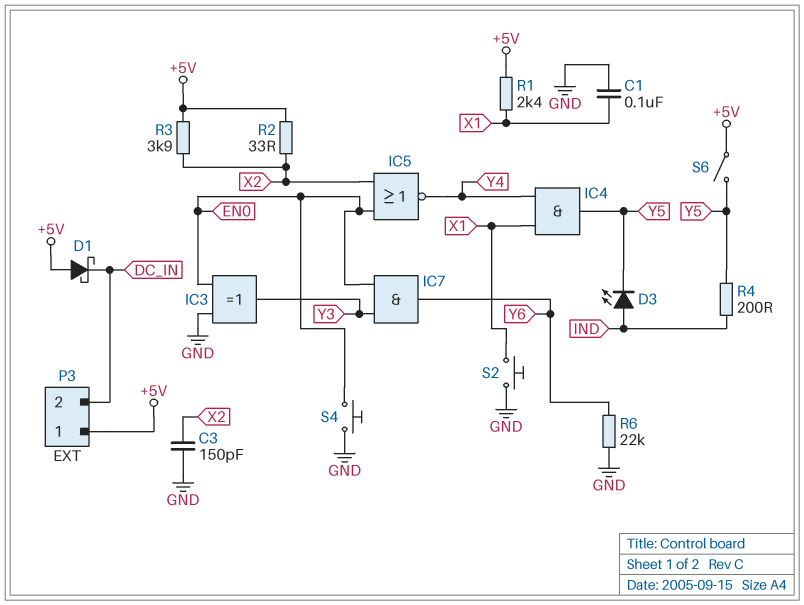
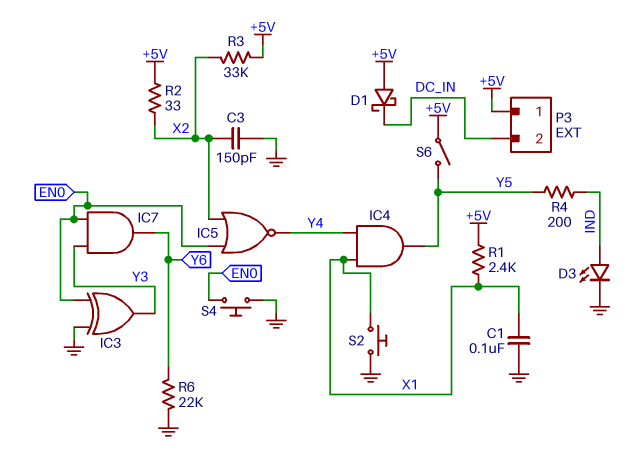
D3: LED (A IND, K Y5) -> LED (A IND, K GND)
R3: 3.9k (+5V, X2) -> 33k (+5V, X2)

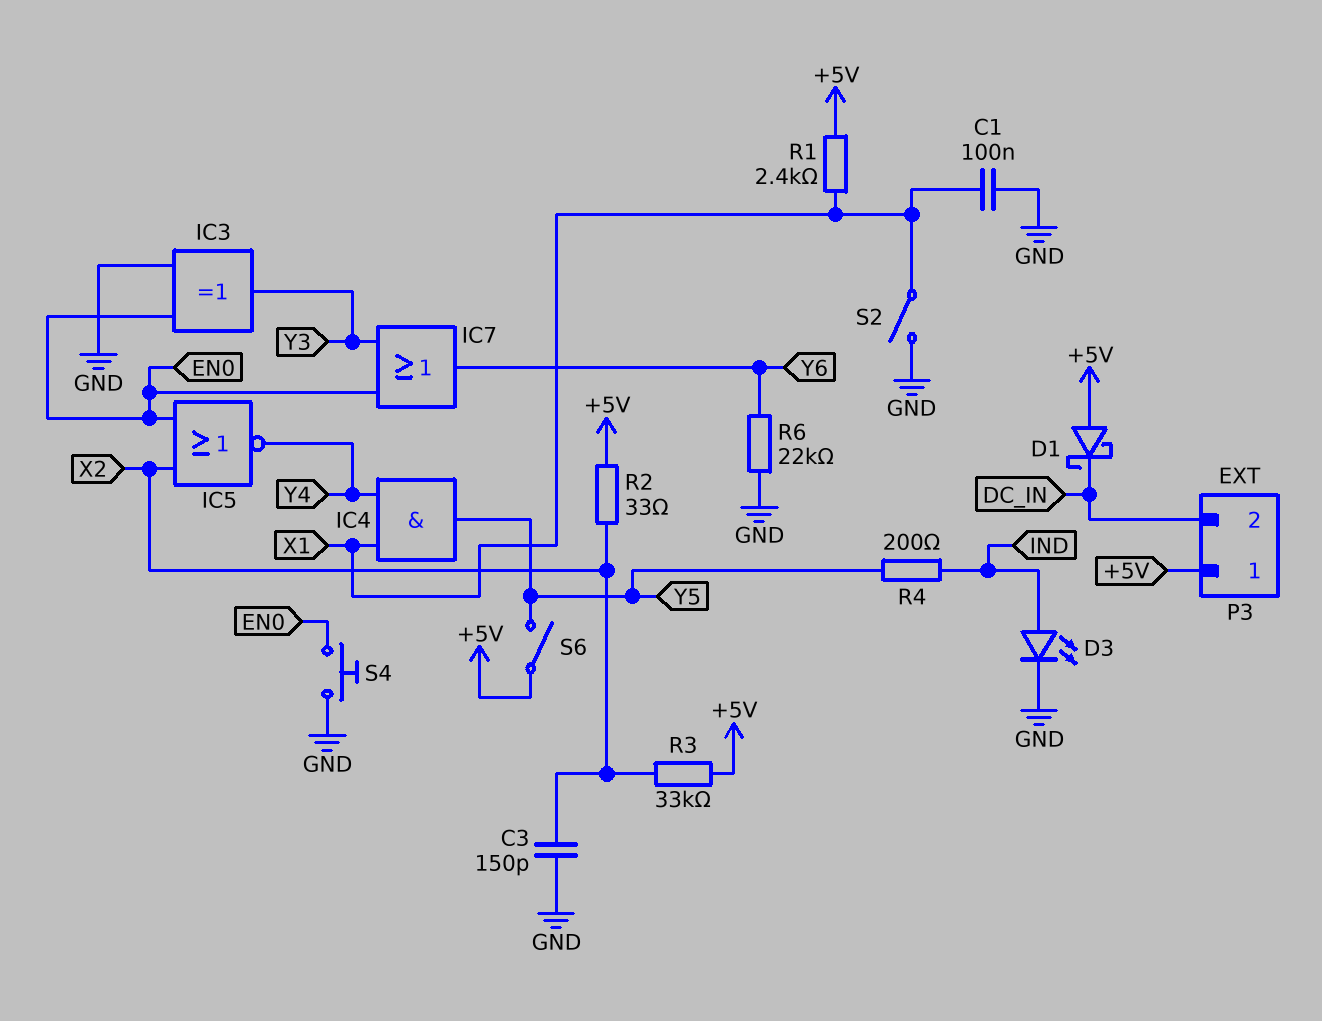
IC7: AND (in EN0, in Y3, out Y6) -> OR (in EN0, in Y3, out Y6)
S2: button (GND, X1) -> switch (GND, X1)

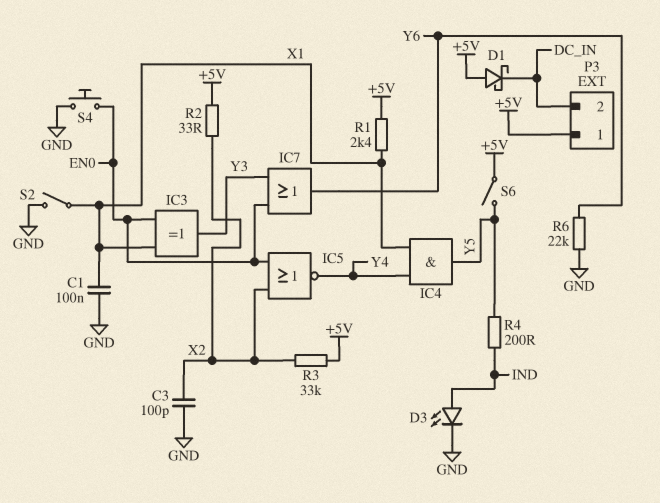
C3: 150pF (GND, X2) -> 100pF (GND, X2)
IC3: XOR (in EN0, in GND, out Y3) -> XOR (in EN0, in X1, out Y3)

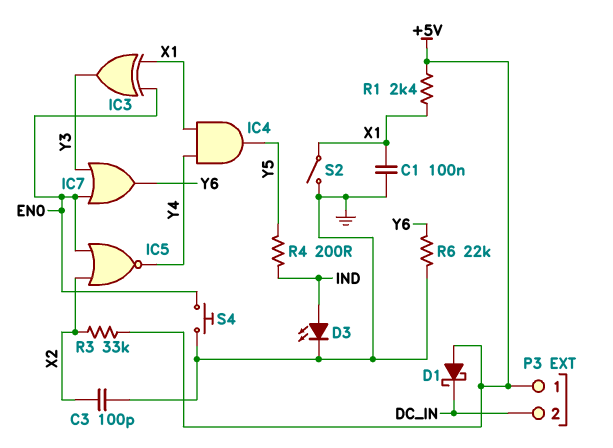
R2: 33 (+5V, X2) -> none
S6: switch (+5V, Y5) -> none

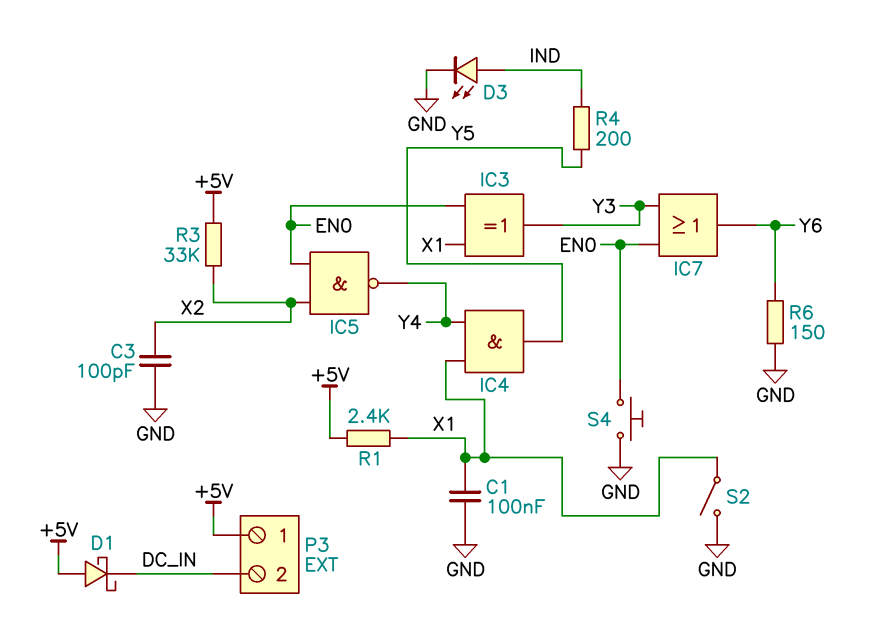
IC5: NOR (in EN0, in X2, out Y4) -> NAND (in EN0, in X2, out Y4)
R6: 22k (GND, Y6) -> 150 (GND, Y6)

